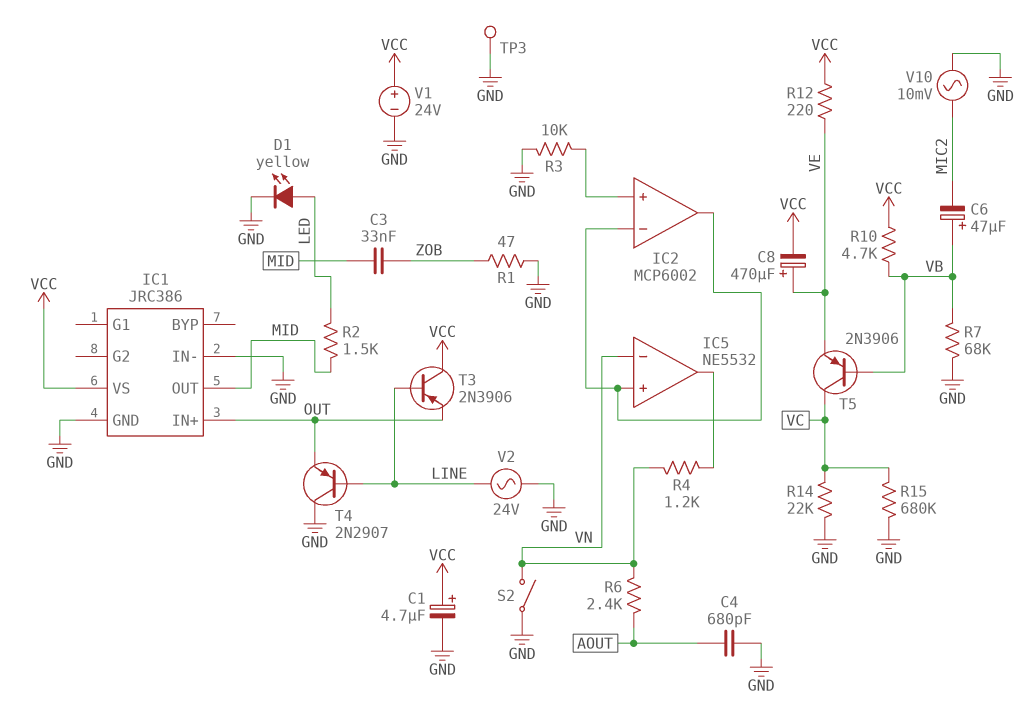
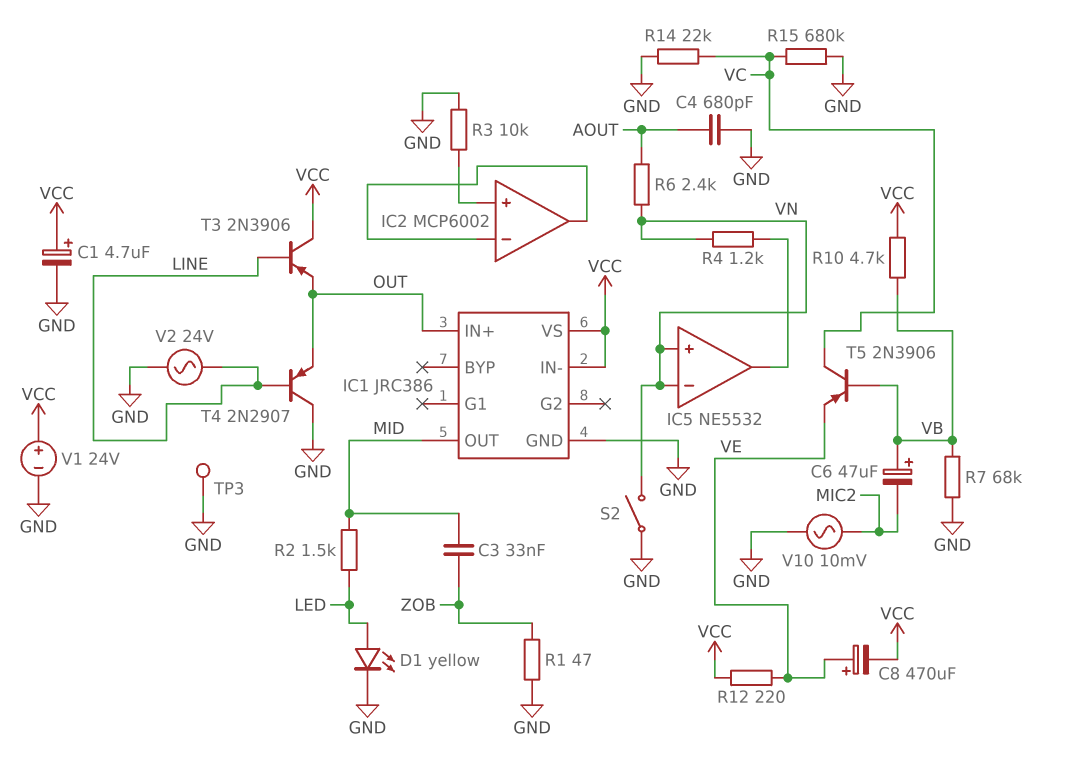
IC1 pin IN-: GND -> VCC
IC5 pin in+: IC2/in- -> VN

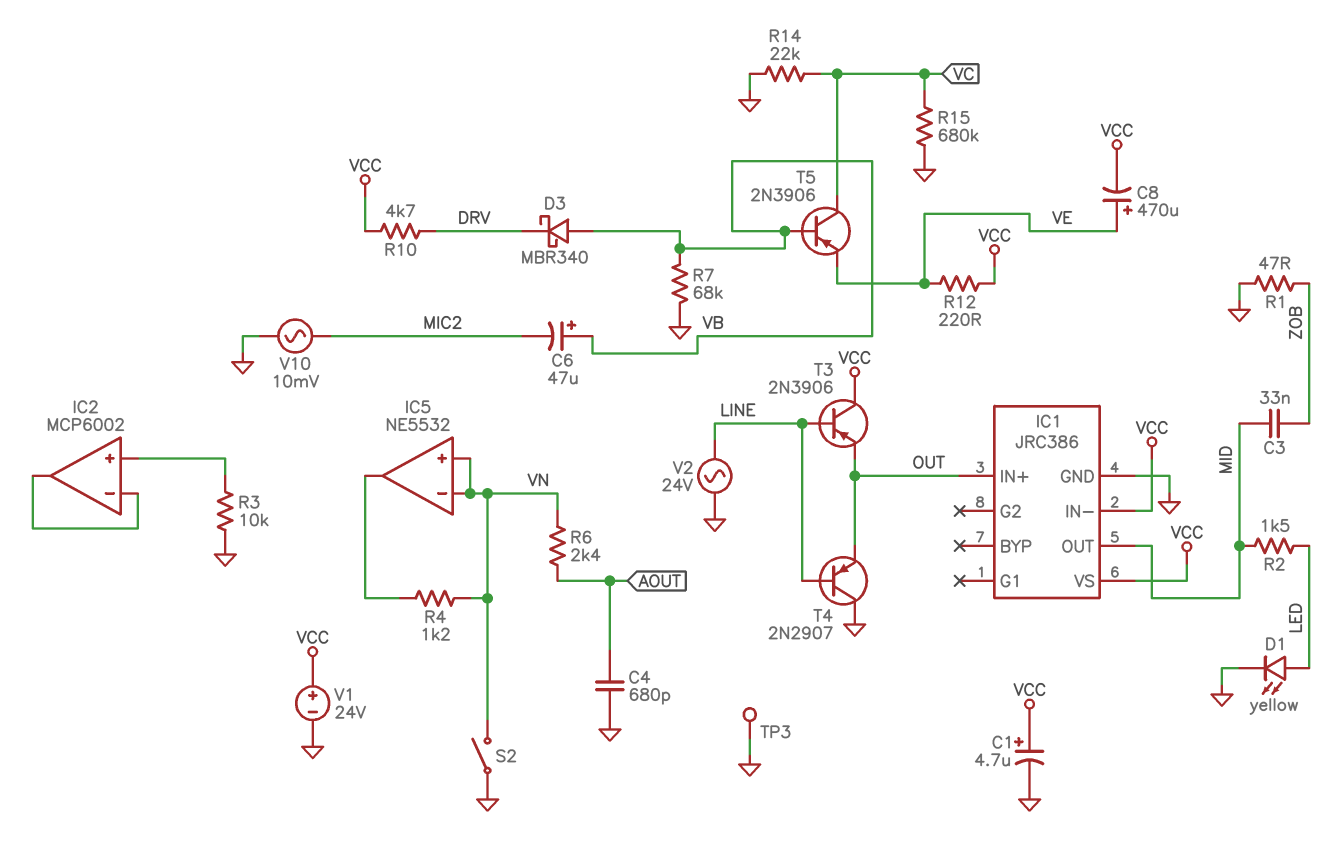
D3: none -> schottky MBR340 (A VB, K DRV)
R10: 4.7k (VB, VCC) -> 4.7k (DRV, VCC)

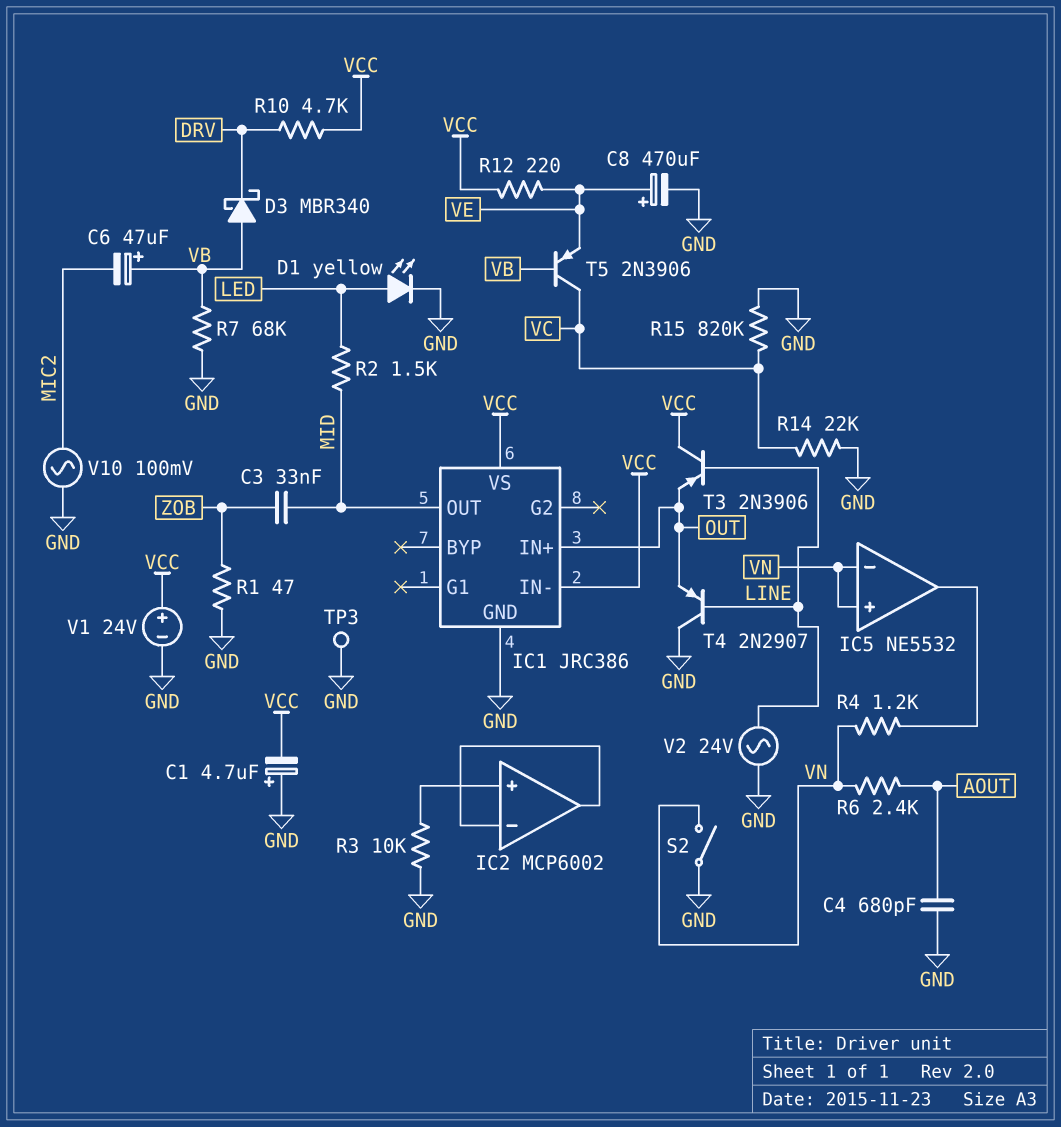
C1: 4.7uF (plus VCC, minus GND) -> 4.7uF (plus GND, minus VCC)
C8: 470uF (plus VE, minus VCC) -> 470uF (plus VE, minus GND)
R15: 680k (GND, VC) -> 820k (GND, VC)
V10: AC 10mV (GND, MIC2) -> AC 100mV (GND, MIC2)

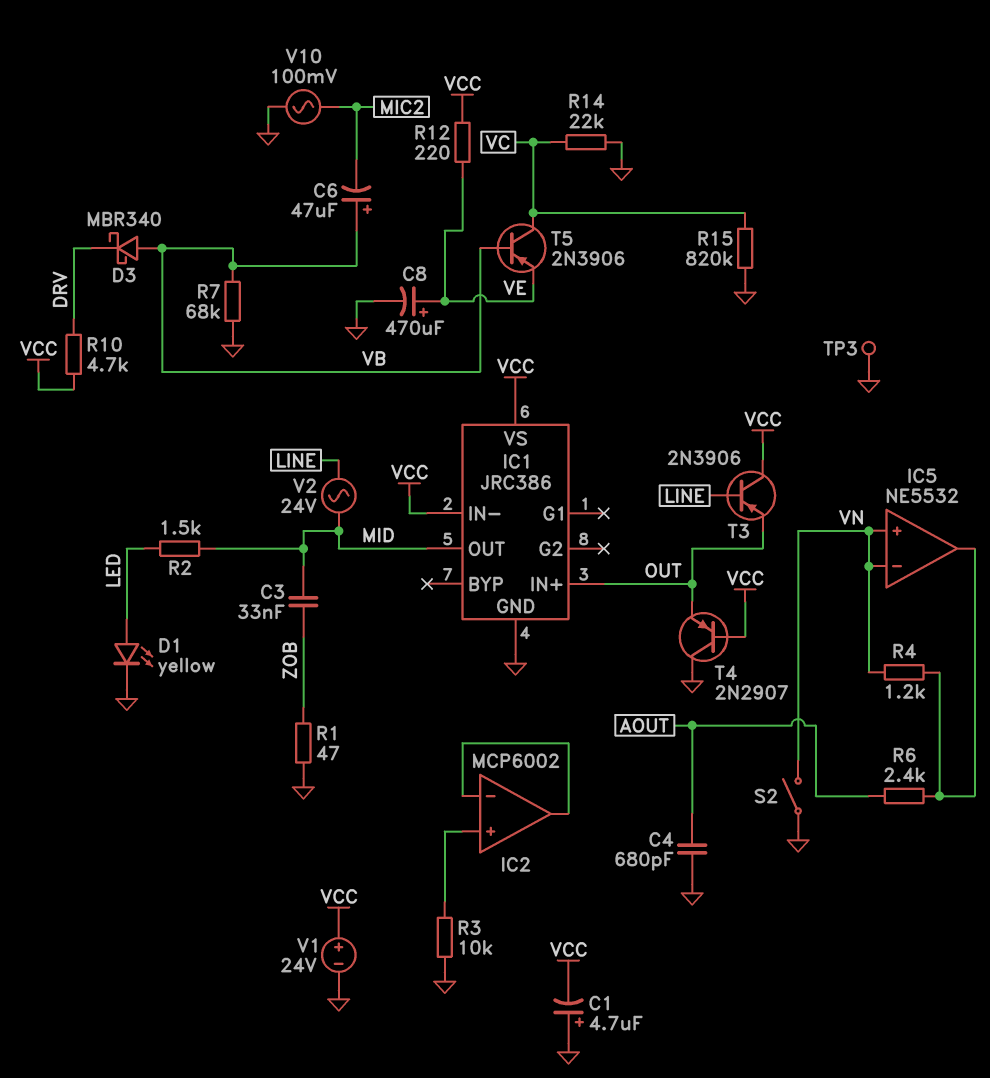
R6: 2.4k (AOUT, VN) -> 2.4k (AOUT, IC5/out)
T4: PNP 2N2907 (B LINE, C GND, E OUT) -> PNP 2N2907 (B VCC, C GND, E OUT)
V2: AC 24V (GND, LINE) -> AC 24V (LINE, MID)

